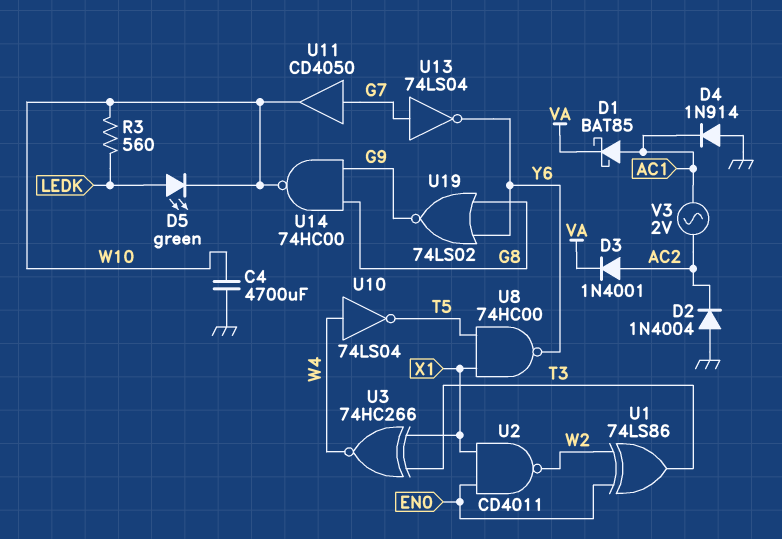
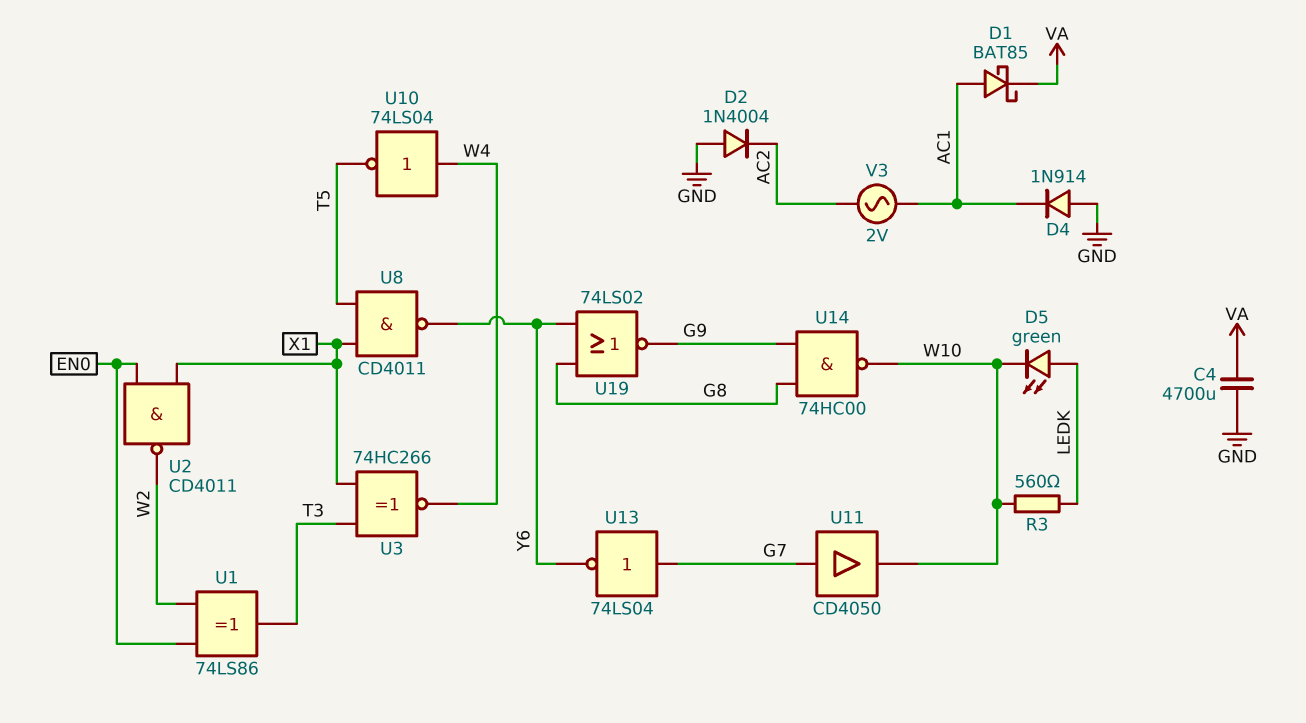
C4: 4700uF (GND, W10) -> 4700uF (GND, VA)
D3: diode 1N4001 (A AC2, K VA) -> none
U8: NAND 74HC00 (in T5, in X1, out Y6) -> NAND CD4011 (in T5, in X1, out Y6)

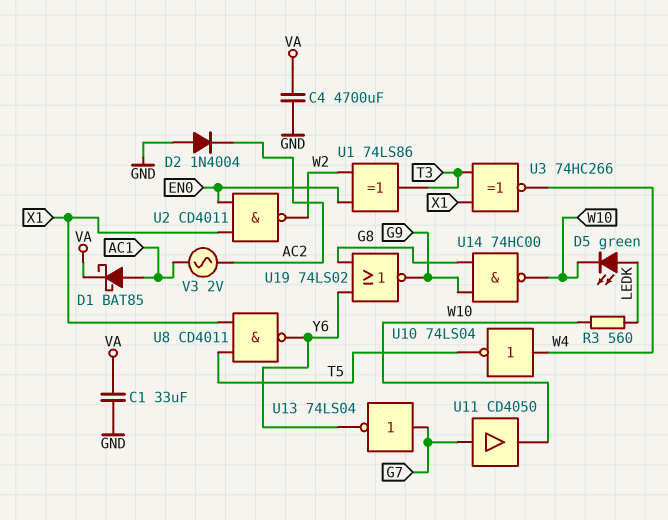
C1: none -> 33uF (GND, VA)
D4: diode 1N914 (A GND, K AC1) -> none

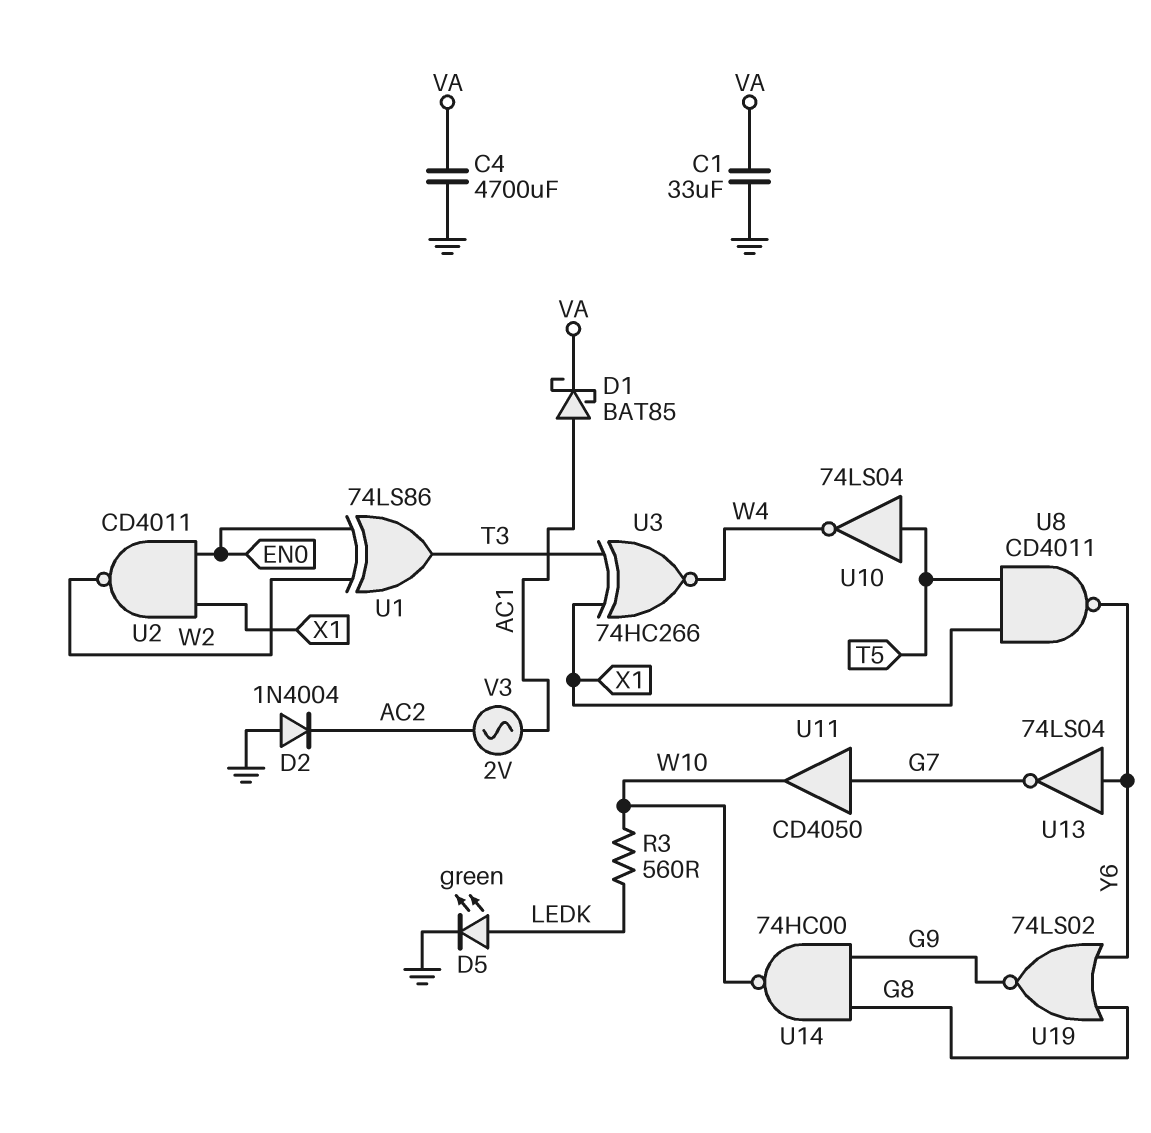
D5: LED green (A LEDK, K W10) -> LED green (A LEDK, K GND)
U10: NOT 74LS04 (in W4, out T5) -> NOT 74LS04 (in T5, out W4)
U13: NOT 74LS04 (in G7, out Y6) -> NOT 74LS04 (in Y6, out G7)

